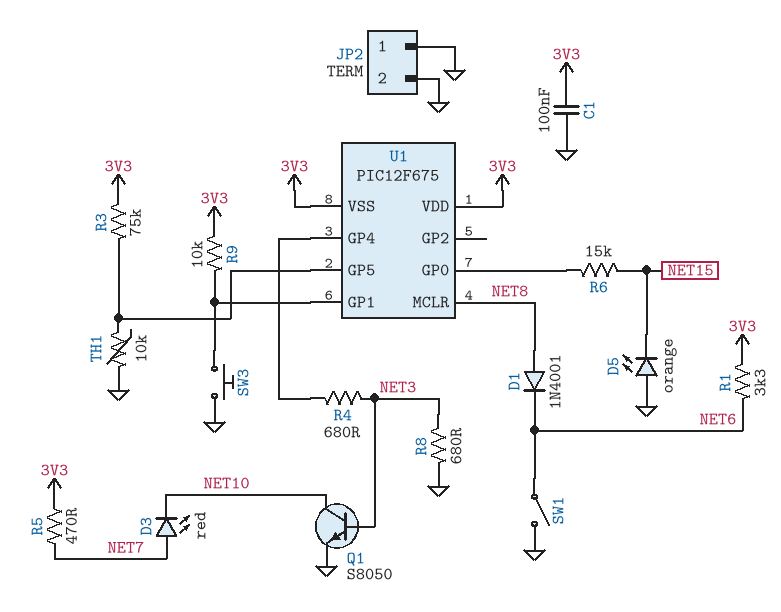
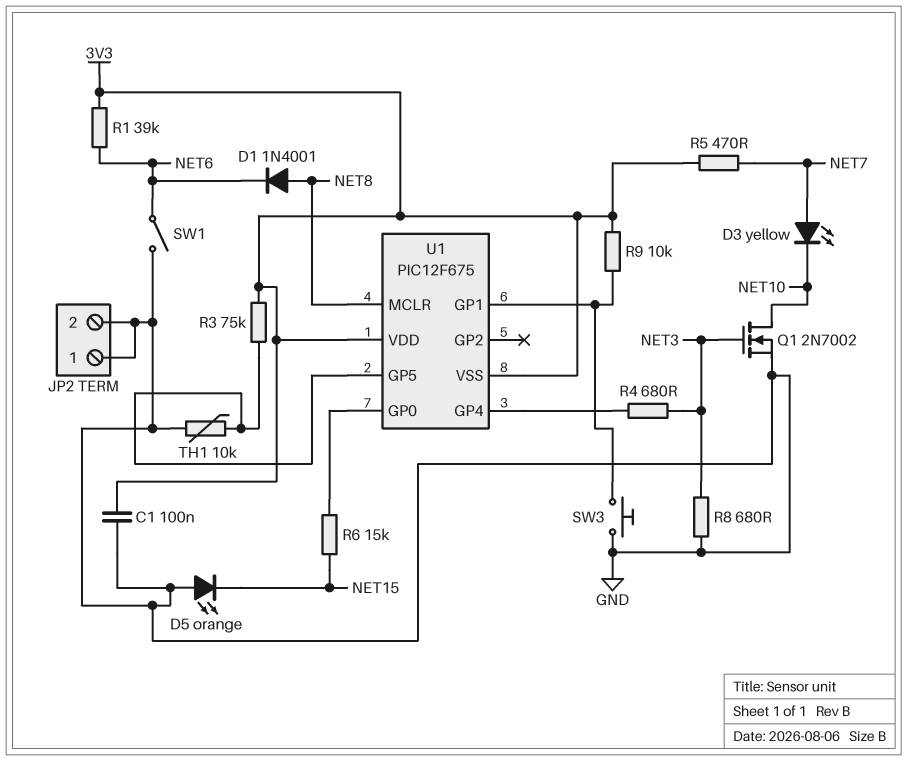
D3: LED red (A NET7, K NET10) -> LED yellow (A NET7, K NET10)
Q1: NPN S8050 (B NET3, C NET10, E GND) -> NMOS 2N7002 (G NET3, D NET10, S GND)
R1: 3.3k (3V3, NET6) -> 39k (3V3, NET6)

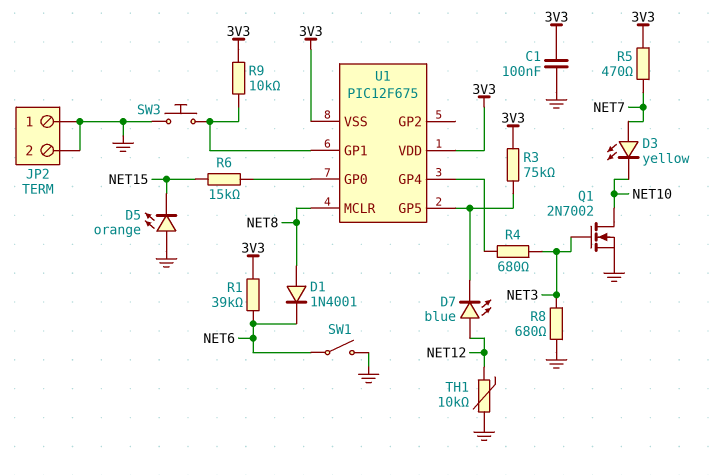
D7: none -> LED blue (A NET12, K U1/GP5)
TH1: 10k (GND, U1/GP5) -> 10k (GND, NET12)

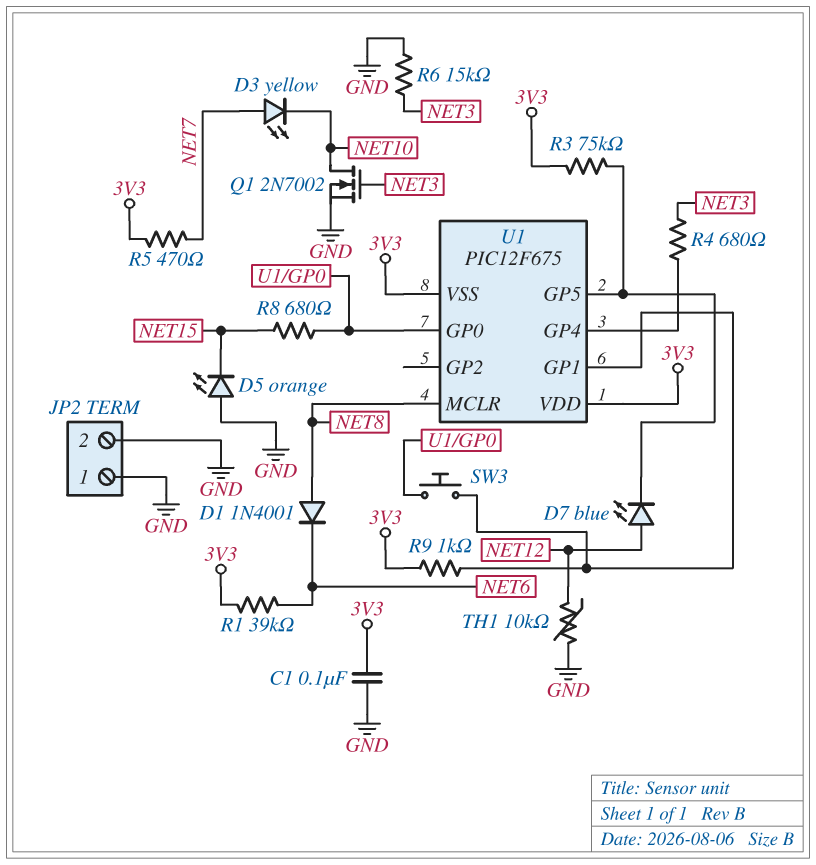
R6: 15k (NET15, U1/GP0) -> 15k (GND, NET3)
R8: 680 (GND, NET3) -> 680 (NET15, U1/GP0)
R9: 10k (3V3, U1/GP1) -> 1k (3V3, U1/GP1)
SW1: switch (GND, NET6) -> none
SW3: button (GND, U1/GP1) -> button (U1/GP0, U1/GP1)

